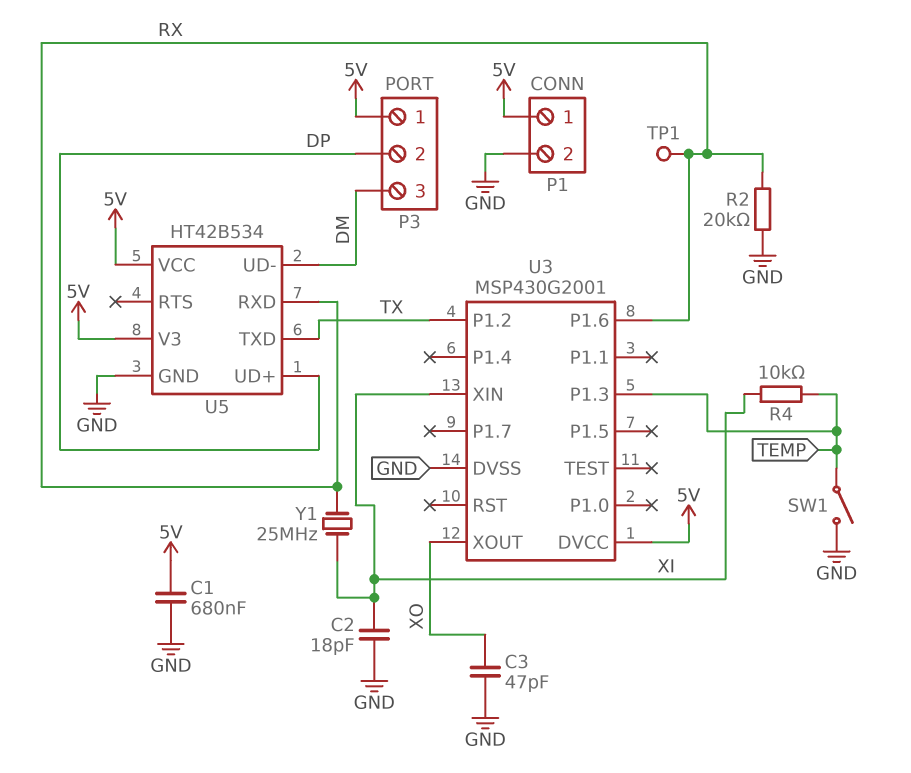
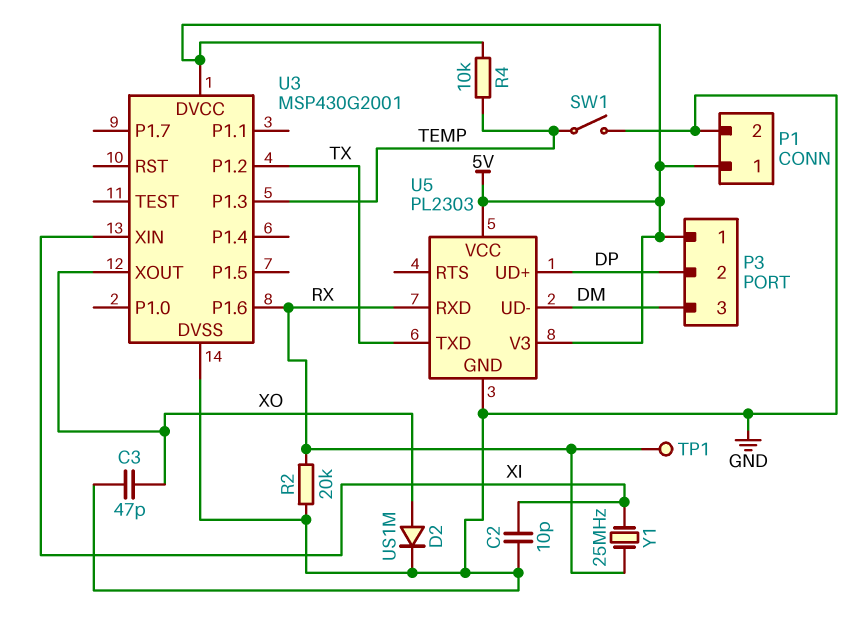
C1: 680nF (5V, GND) -> none
C2: 18pF (GND, XI) -> 10pF (GND, XI)
D2: none -> diode US1M (A XO, K GND)
R4: 10k (TEMP, XI) -> 10k (5V, TEMP)
U5: HT42B534 -> PL2303

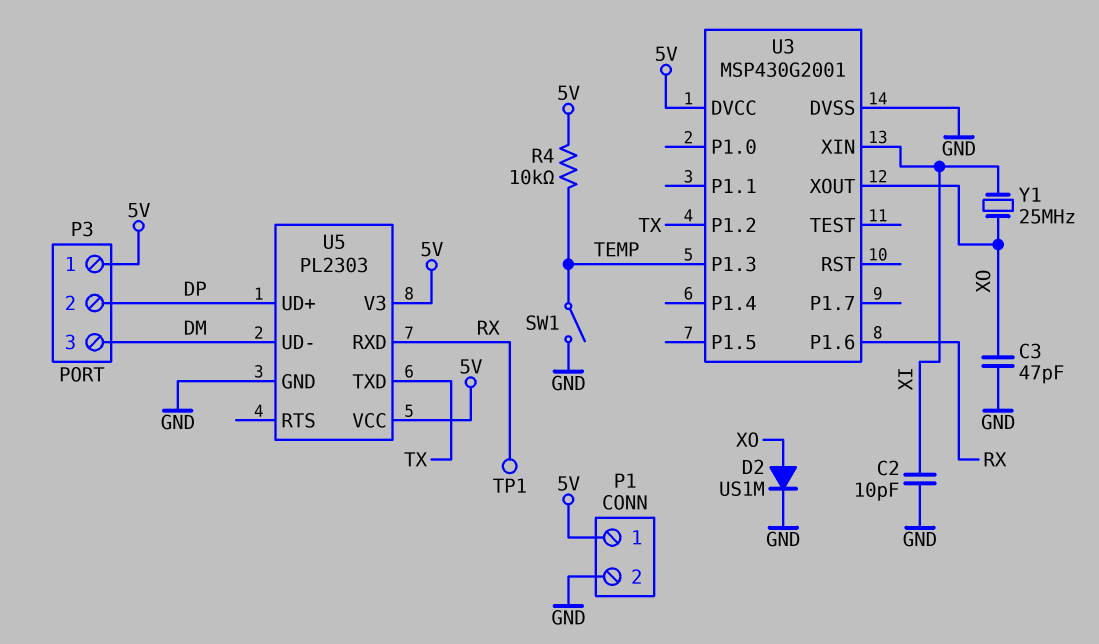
R2: 20k (GND, RX) -> none
Y1: 25MHz (RX, XI) -> 25MHz (XI, XO)

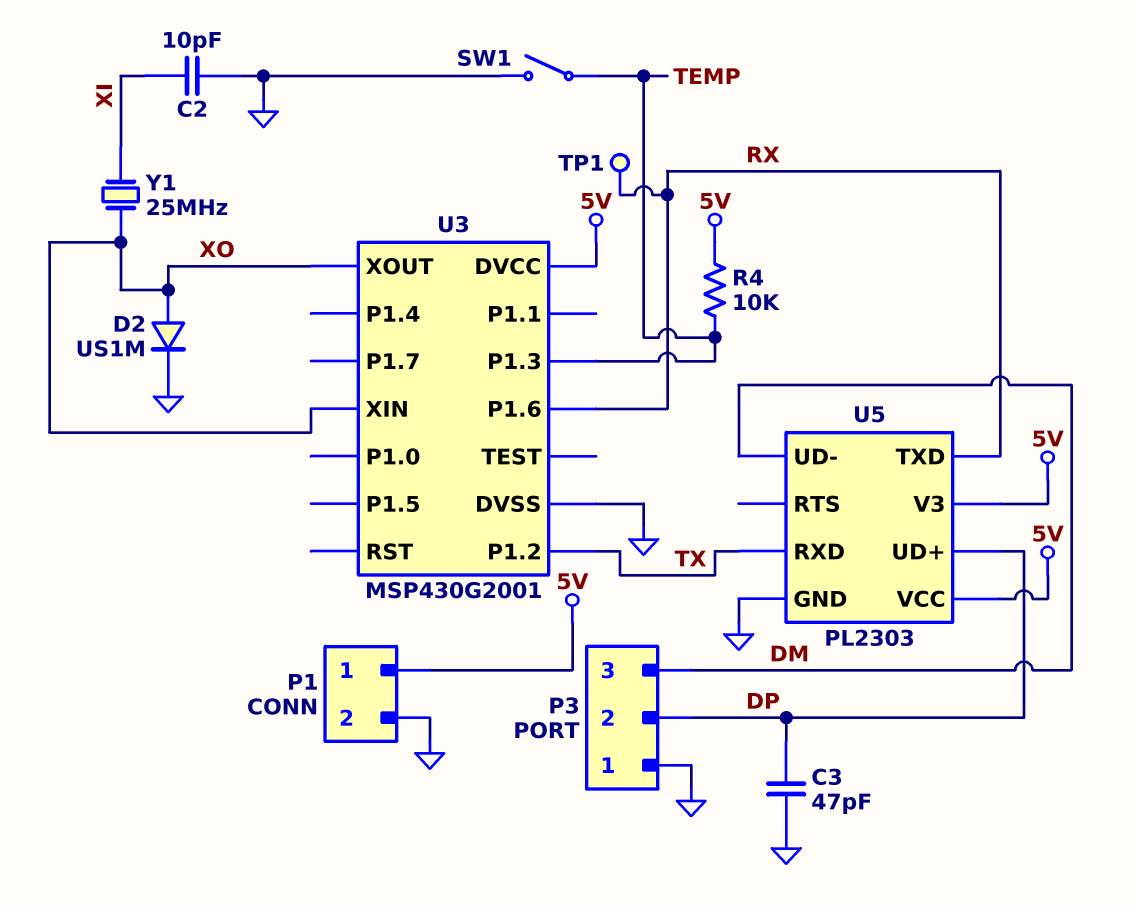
C3: 47pF (GND, XO) -> 47pF (DP, GND)
P3 pin 1: 5V -> GND
U3 pin XIN: XI -> XO
U5 pin RXD: RX -> TX
U5 pin TXD: TX -> RX

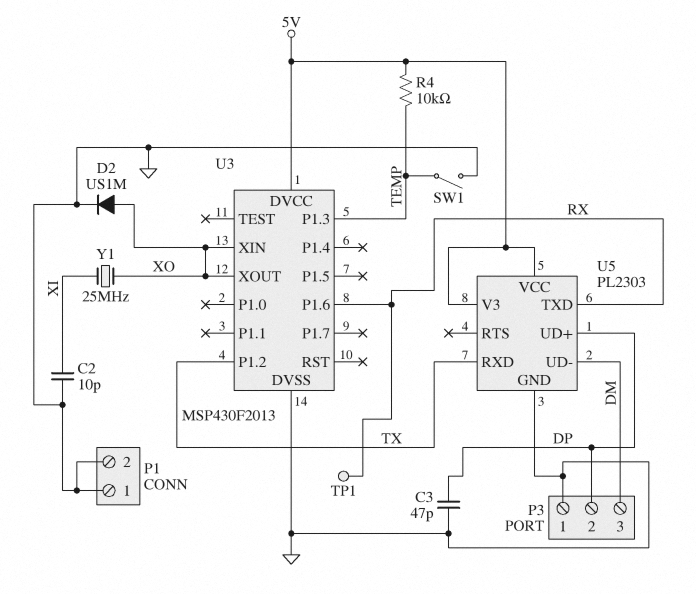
P1 pin 1: 5V -> GND
U3: MSP430G2001 -> MSP430F2013

